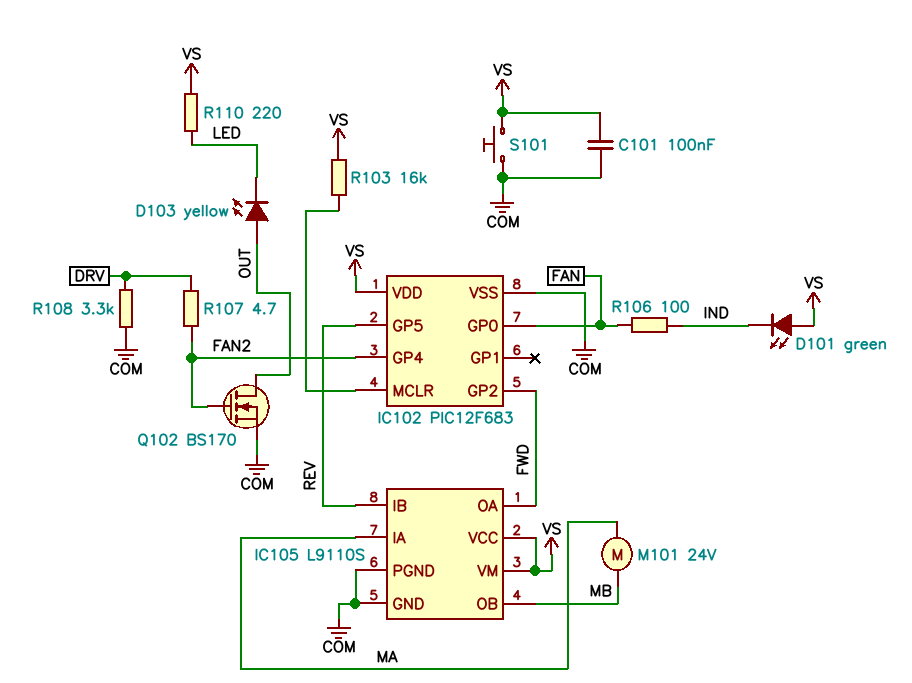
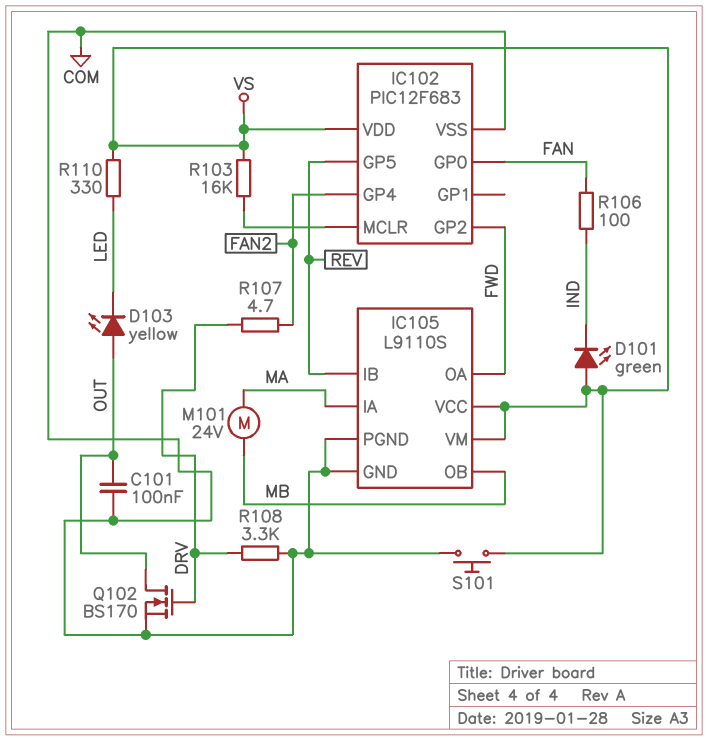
C101: 100nF (COM, VS) -> 100nF (COM, OUT)
Q102: NMOS BS170 (G FAN2, D OUT, S COM) -> NMOS BS170 (G DRV, D OUT, S COM)
R110: 220 (LED, VS) -> 330 (LED, VS)

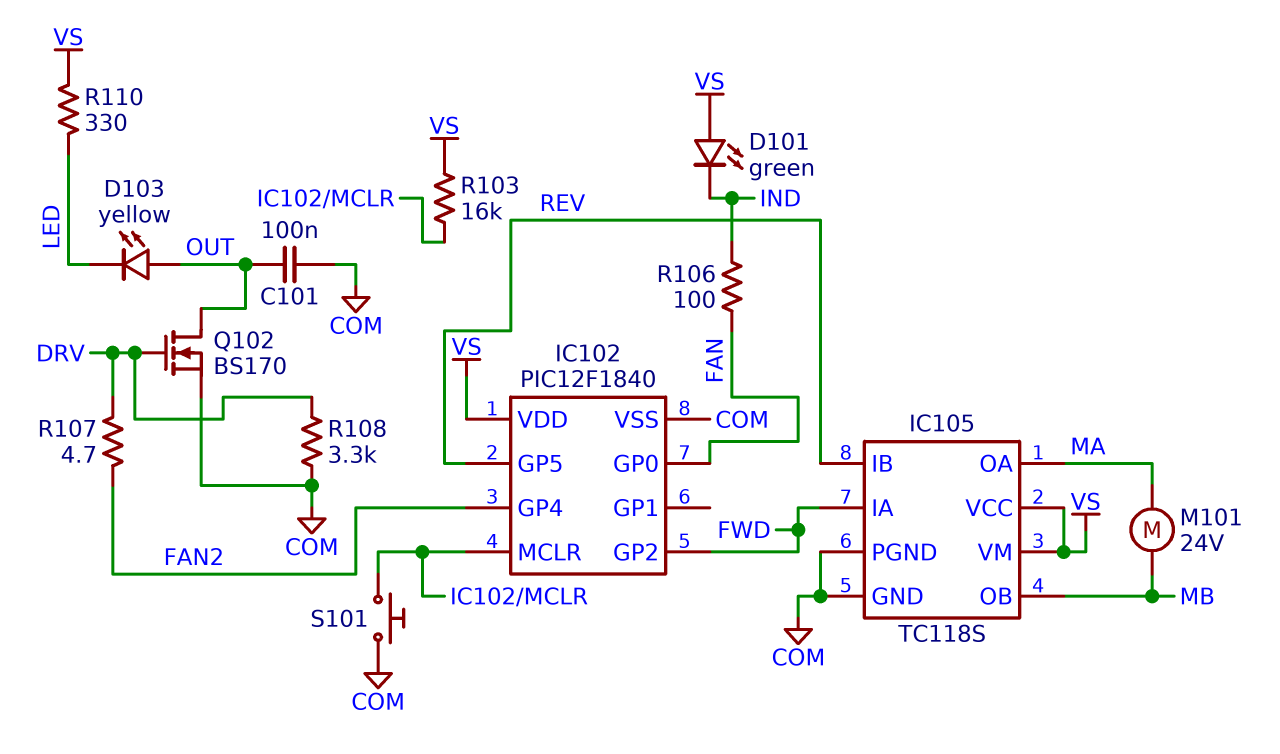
IC102: PIC12F683 -> PIC12F1840
IC105: L9110S -> TC118S
IC105 pin IA: MA -> FWD
IC105 pin OA: FWD -> MA
S101: button (COM, VS) -> button (COM, IC102/MCLR)

